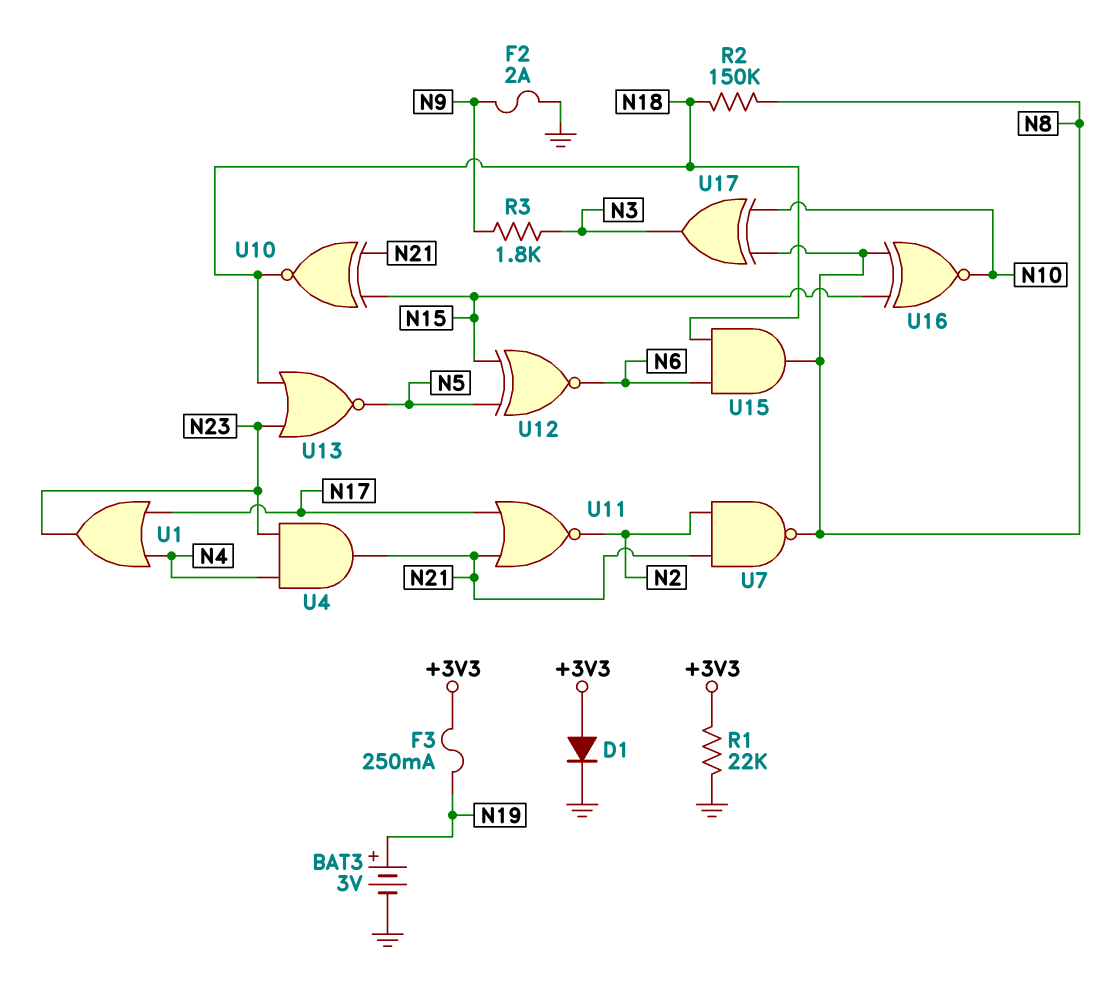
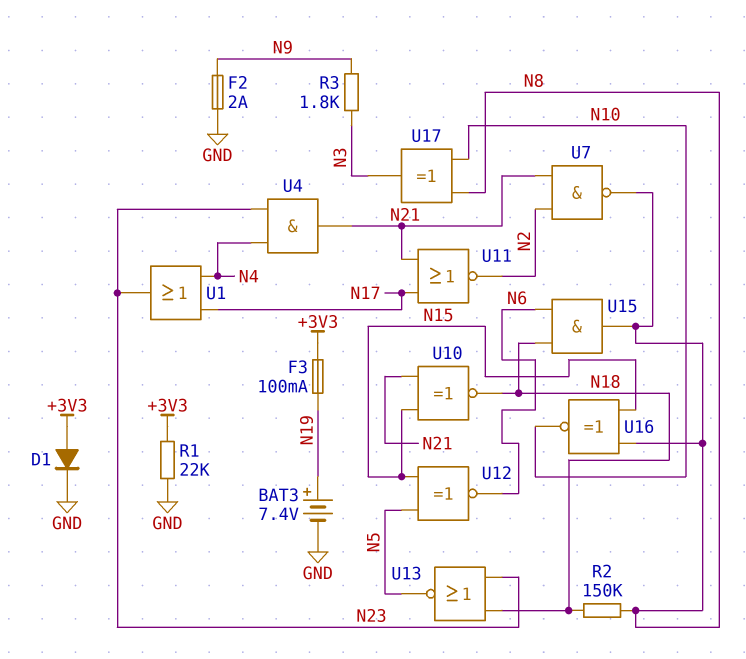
BAT3: 3V (plus N19, minus GND) -> 7.4V (plus N19, minus GND)
F3: 250mA (+3V3, N19) -> 100mA (+3V3, N19)

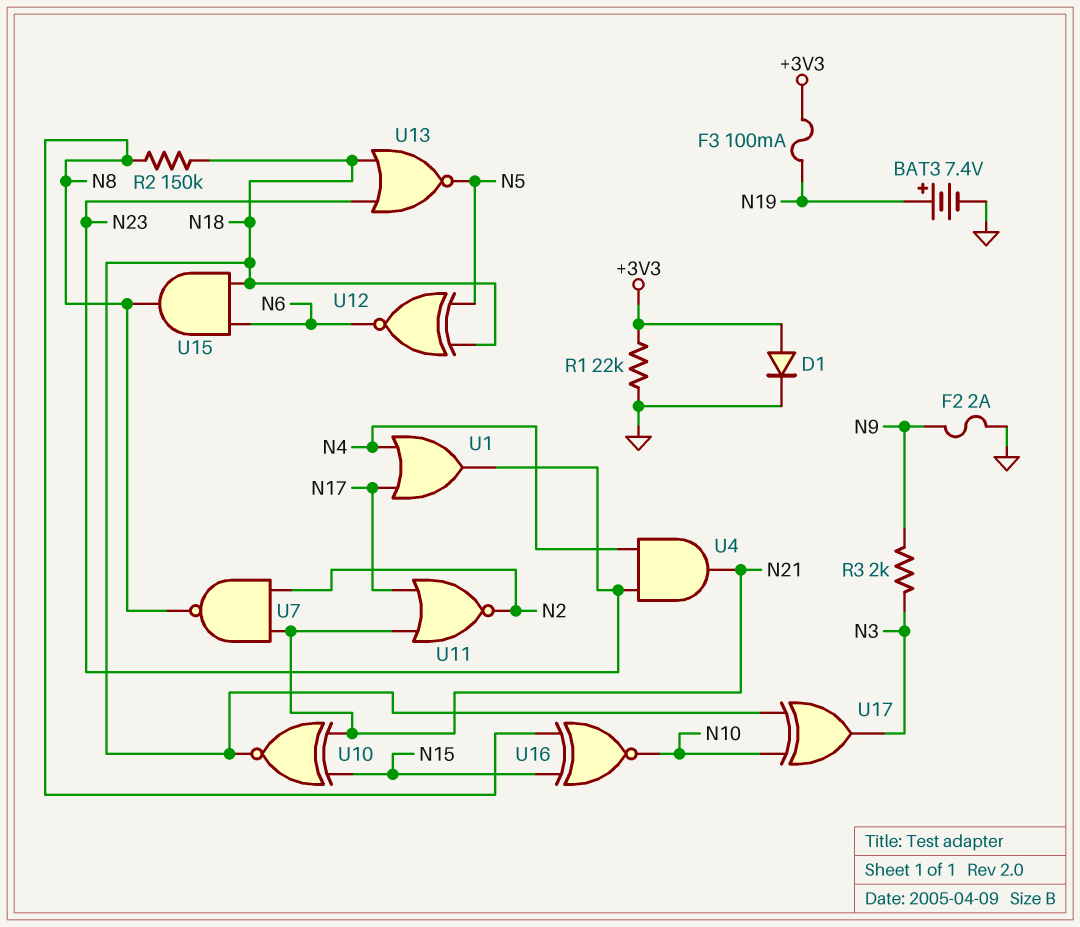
R3: 1.8k (N3, N9) -> 2k (N3, N9)
U12: XNOR (in N5, in N15, out N6) -> XNOR (in N5, in N18, out N6)
U17: XOR (in N8, in N10, out N3) -> XOR (in N10, in N18, out N3)

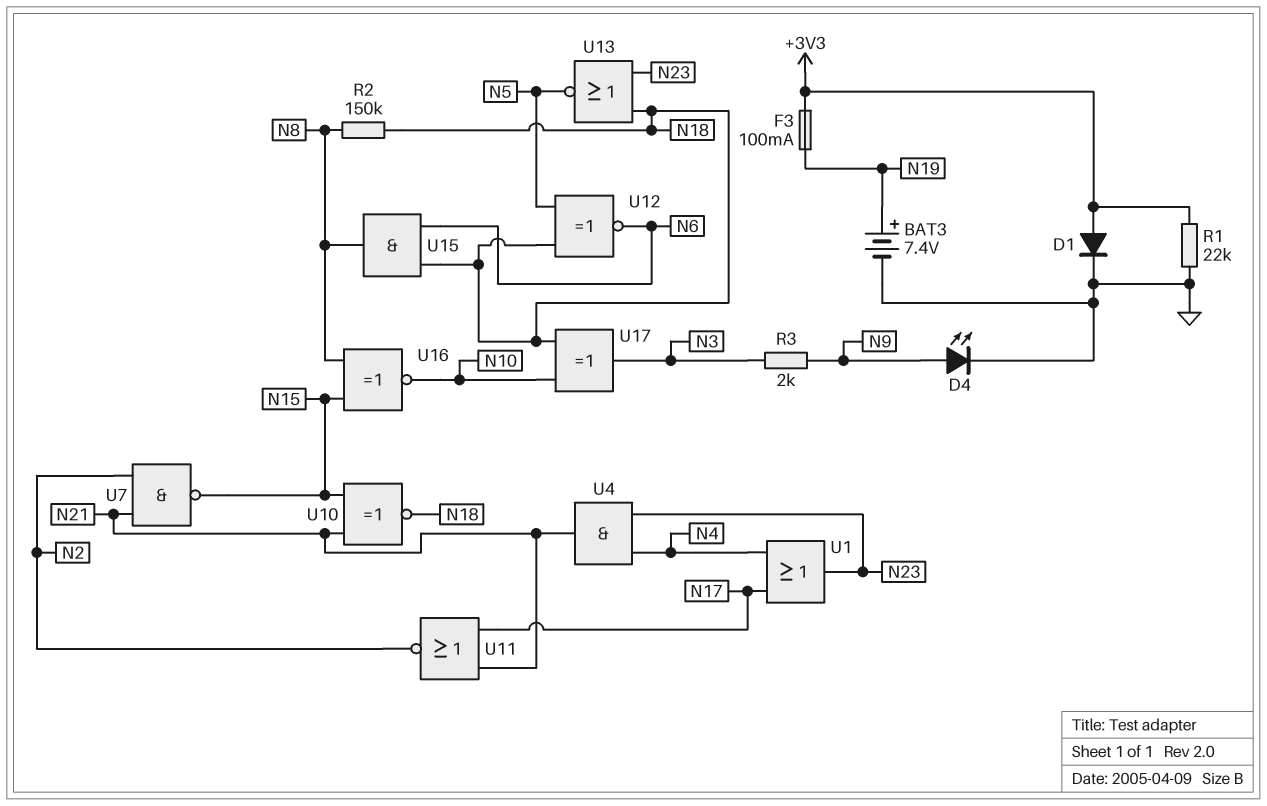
D4: none -> LED (A N9, K GND)
F2: 2A (GND, N9) -> none
U7: NAND (in N2, in N21, out N8) -> NAND (in N2, in N21, out N15)

